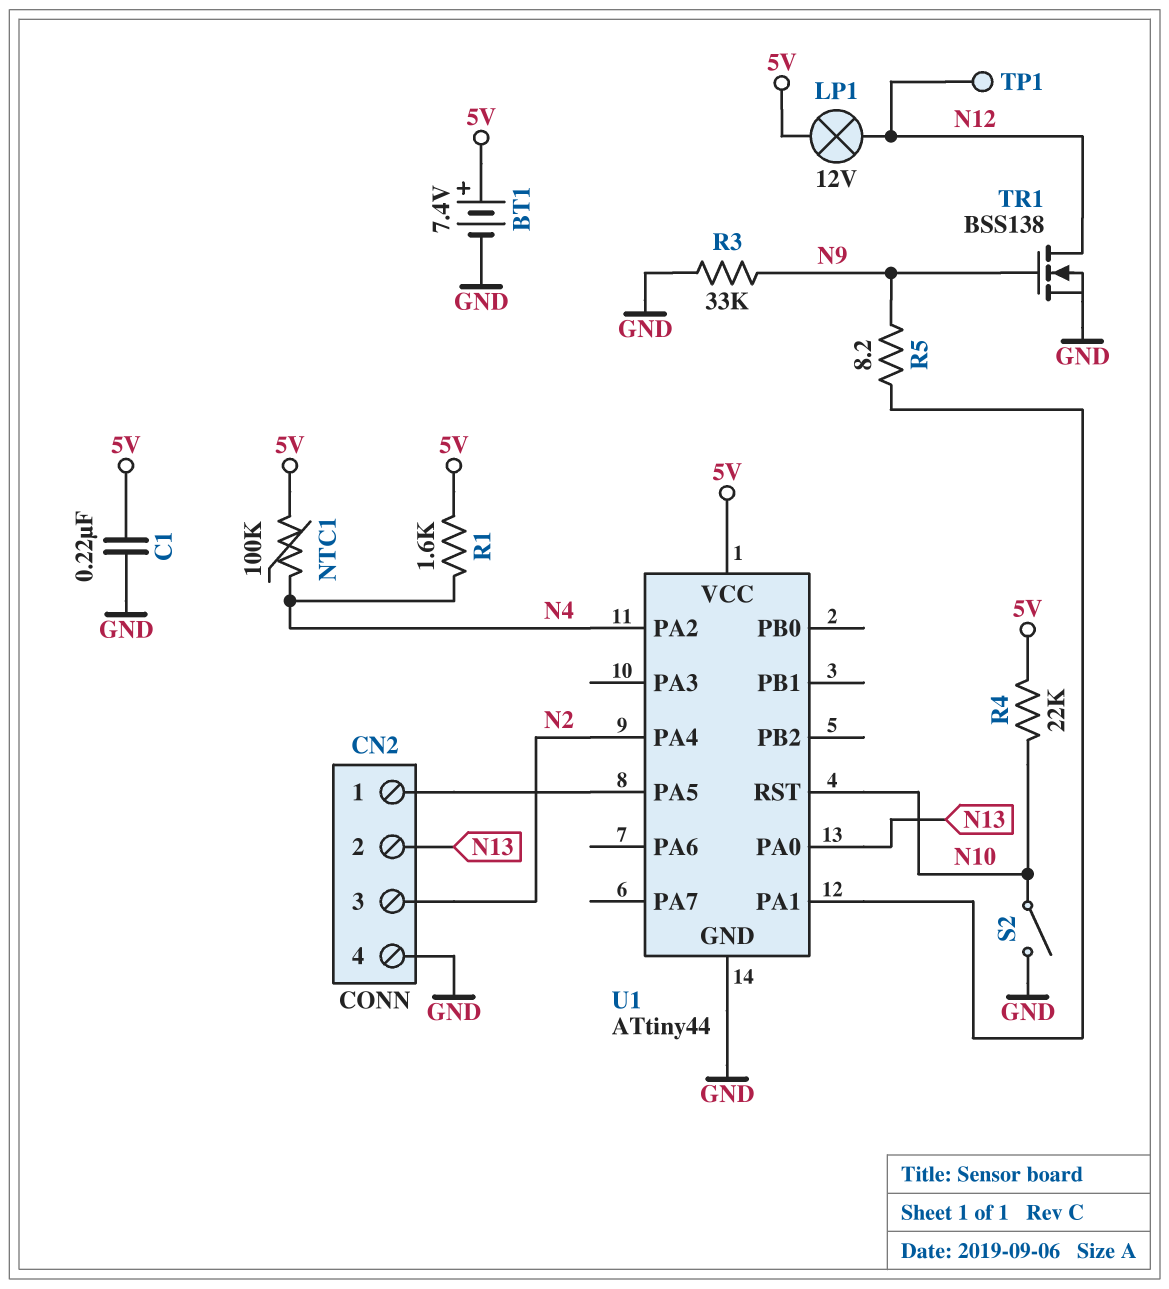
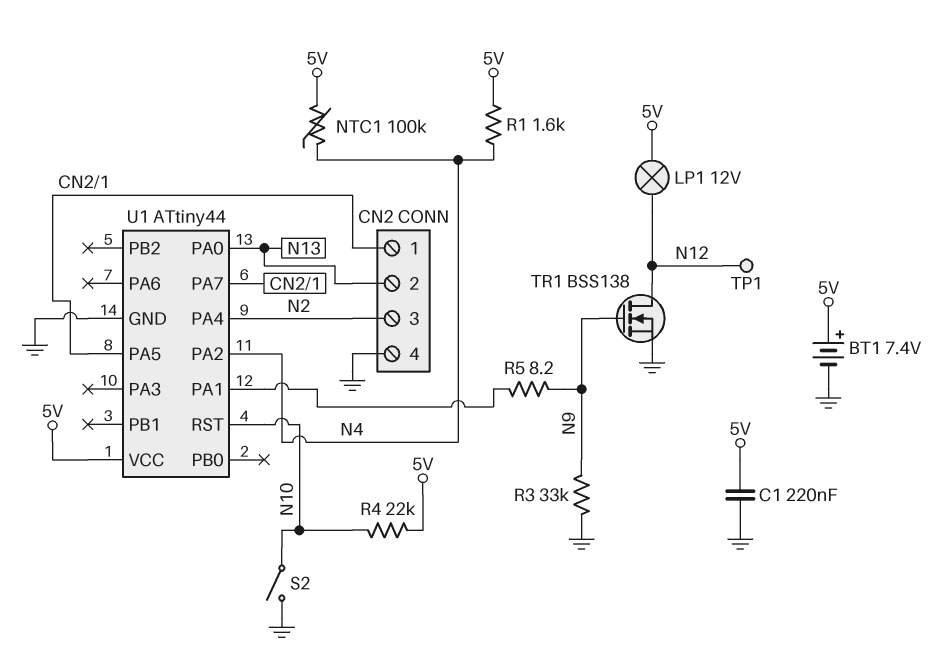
U1 pin PA7: none -> CN2/1

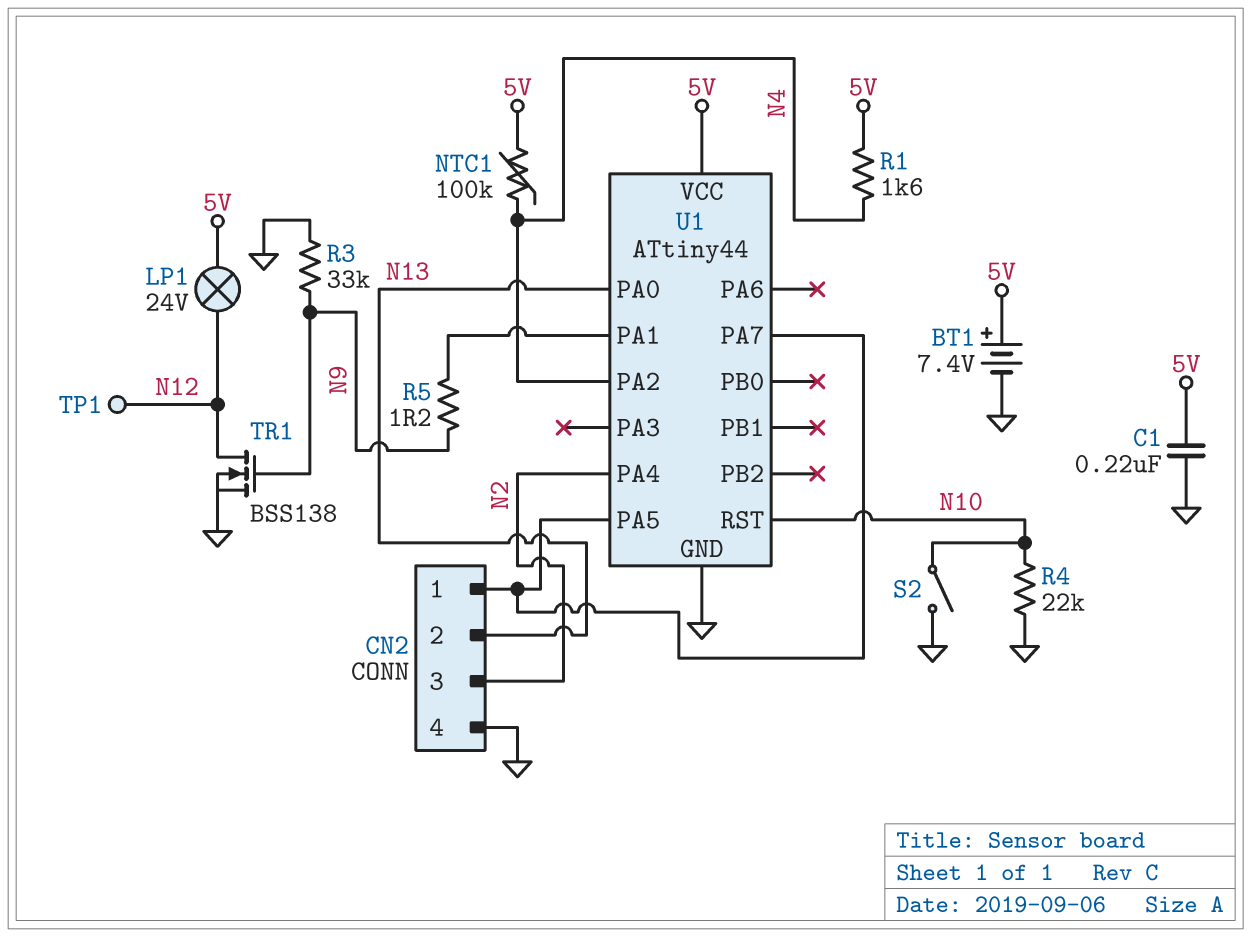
LP1: lamp 12V (5V, N12) -> lamp 24V (5V, N12)
R4: 22k (5V, N10) -> 22k (GND, N10)
R5: 8.2 (N9, U1/PA1) -> 1.2 (N9, U1/PA1)

